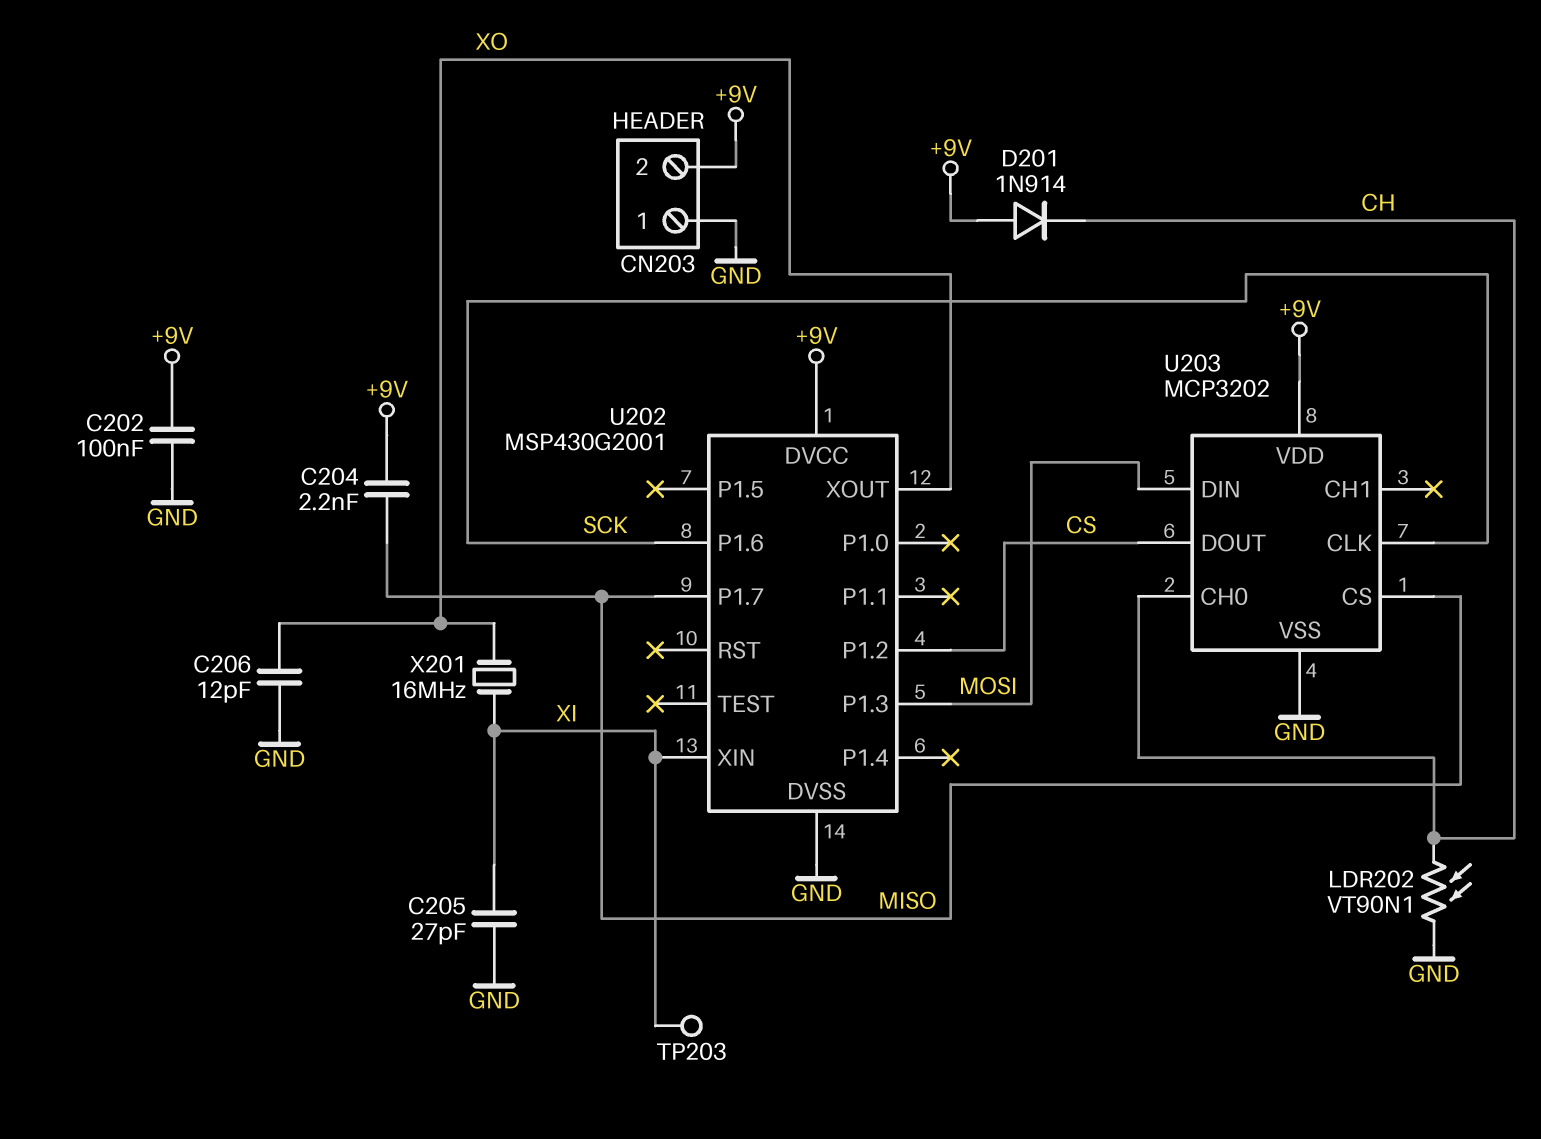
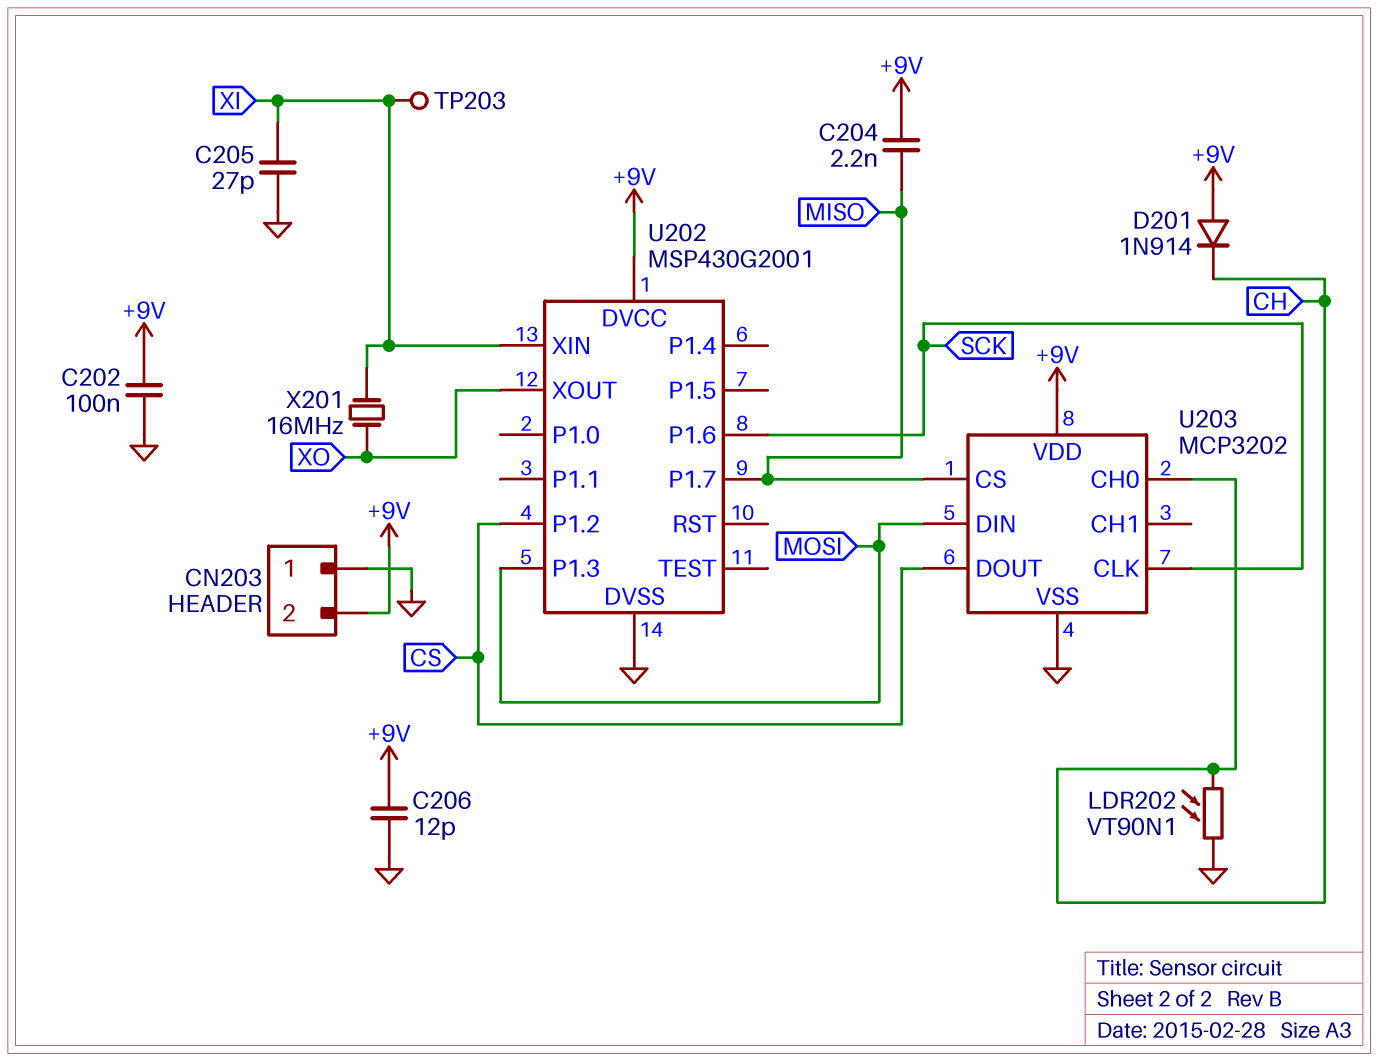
C206: 12pF (GND, XO) -> 12pF (+9V, GND)

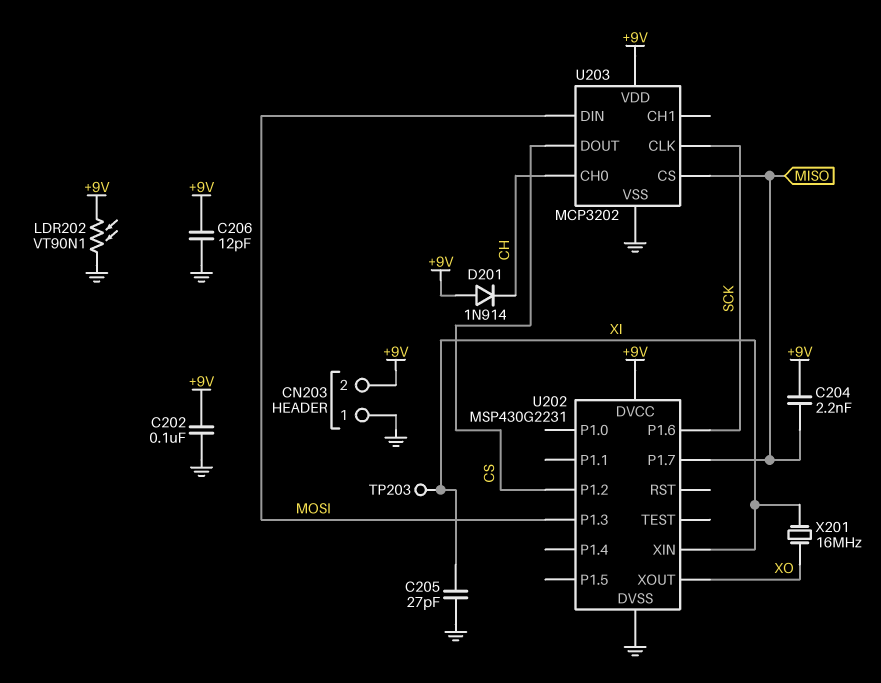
LDR202: VT90N1 (CH, GND) -> VT90N1 (+9V, GND)
U202: MSP430G2001 -> MSP430G2231

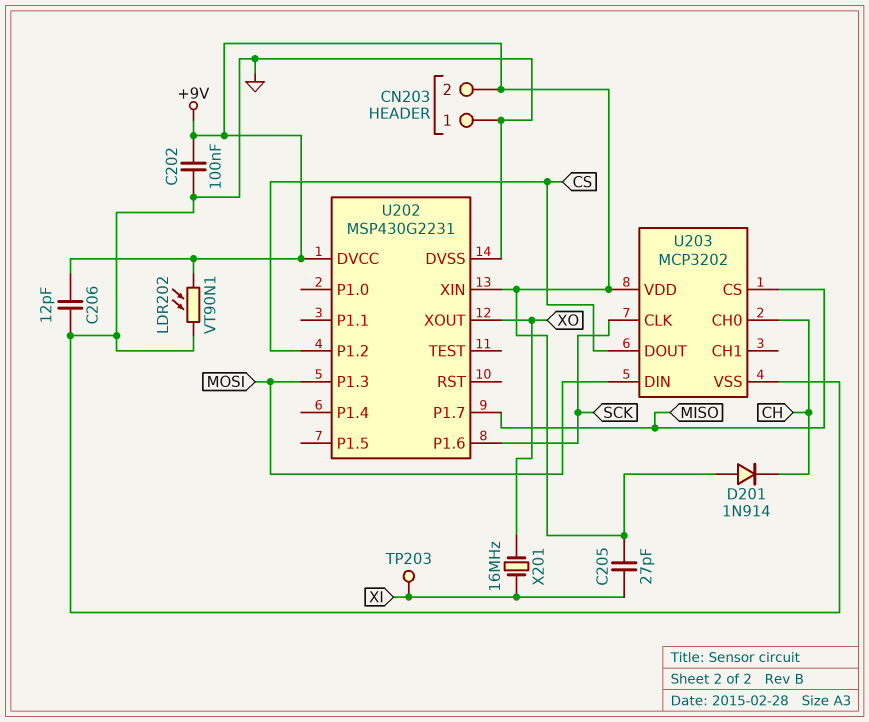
C204: 2.2nF (+9V, MISO) -> none
C205: 27pF (GND, XI) -> 27pF (+9V, XI)
U202 pin XIN: XI -> +9V

